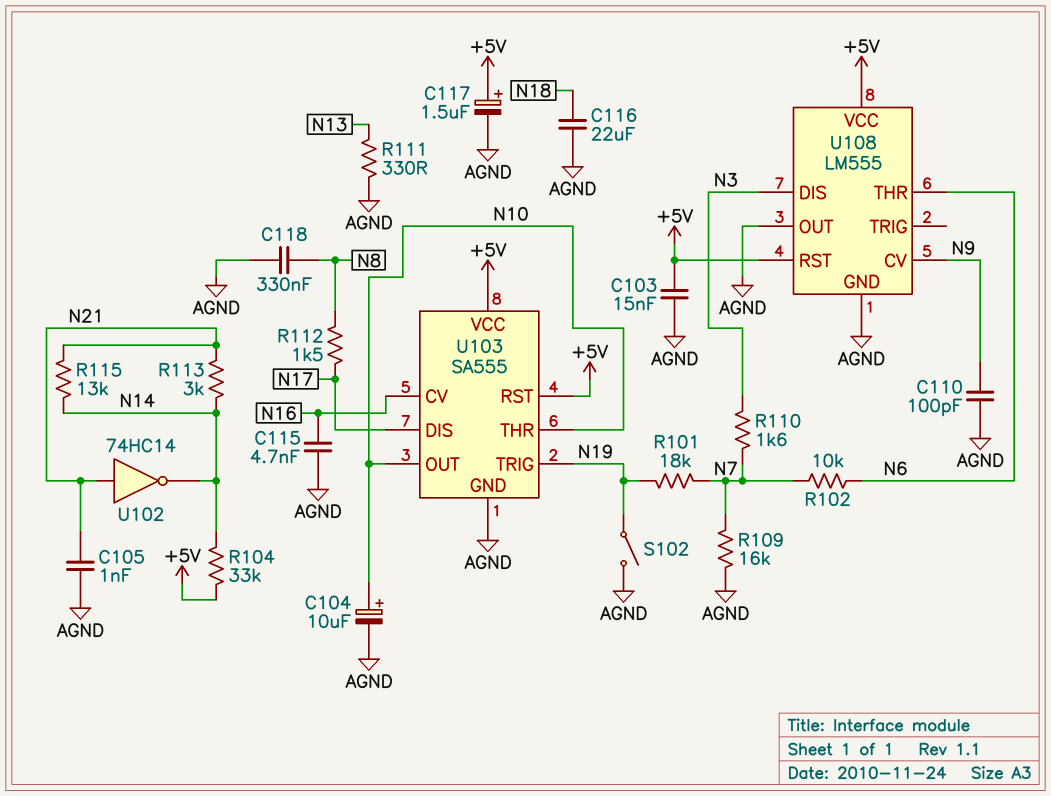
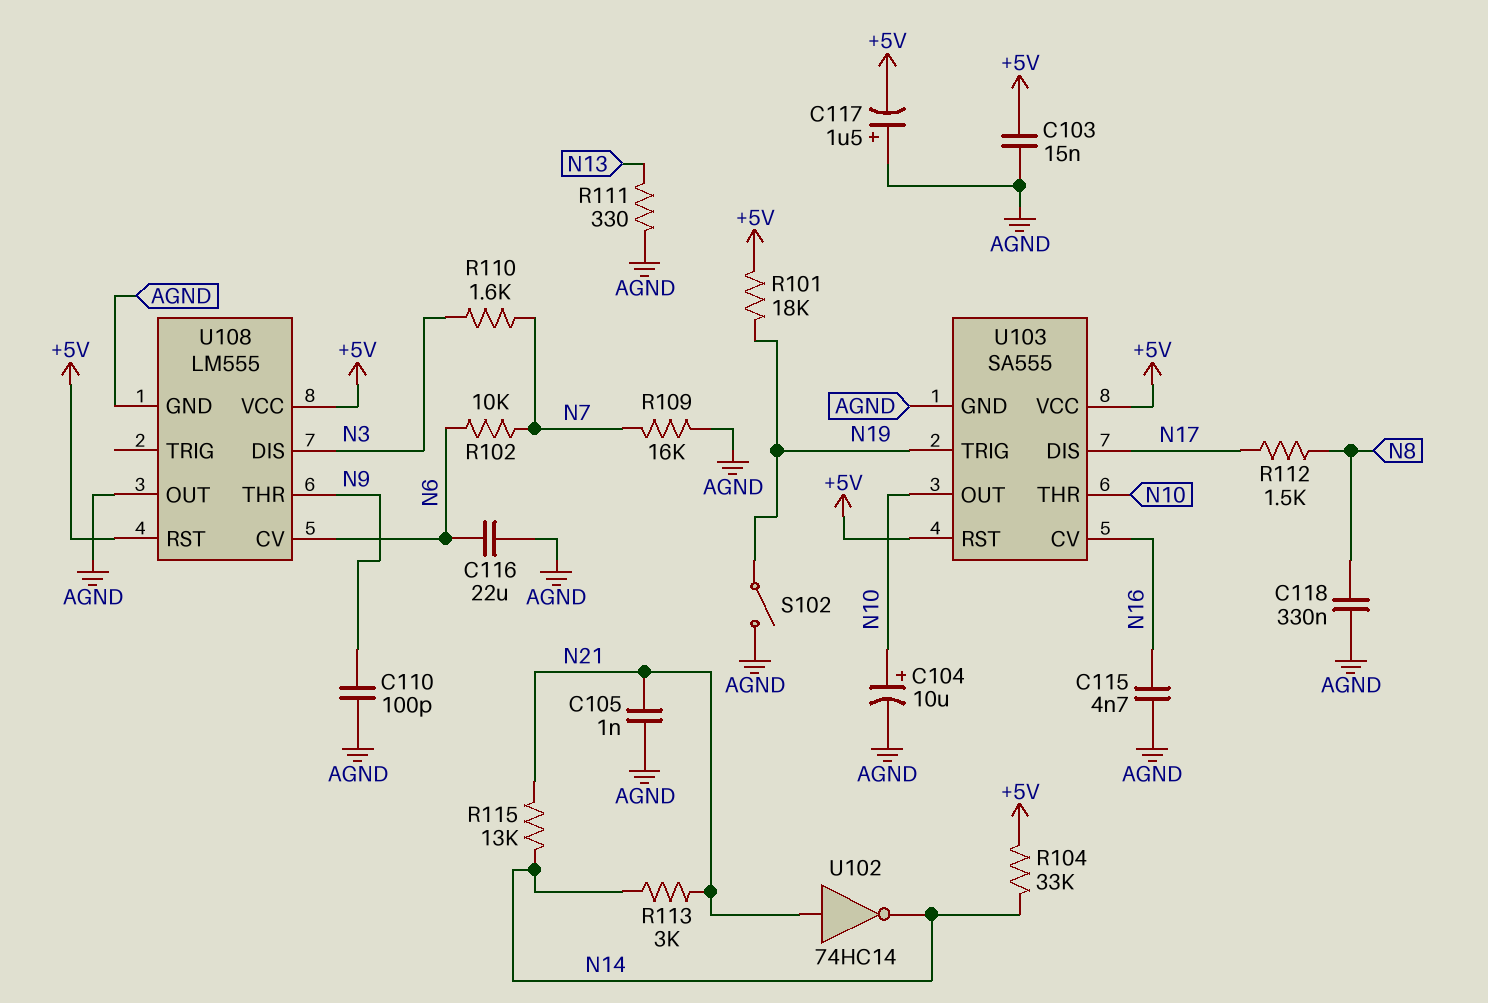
C116: 22uF (AGND, N18) -> 22uF (AGND, N6)
C117: 1.5uF (plus +5V, minus AGND) -> 1.5uF (plus AGND, minus +5V)
R101: 18k (N7, N19) -> 18k (+5V, N19)
U108 pin CV: N9 -> N6
U108 pin THR: N6 -> N9

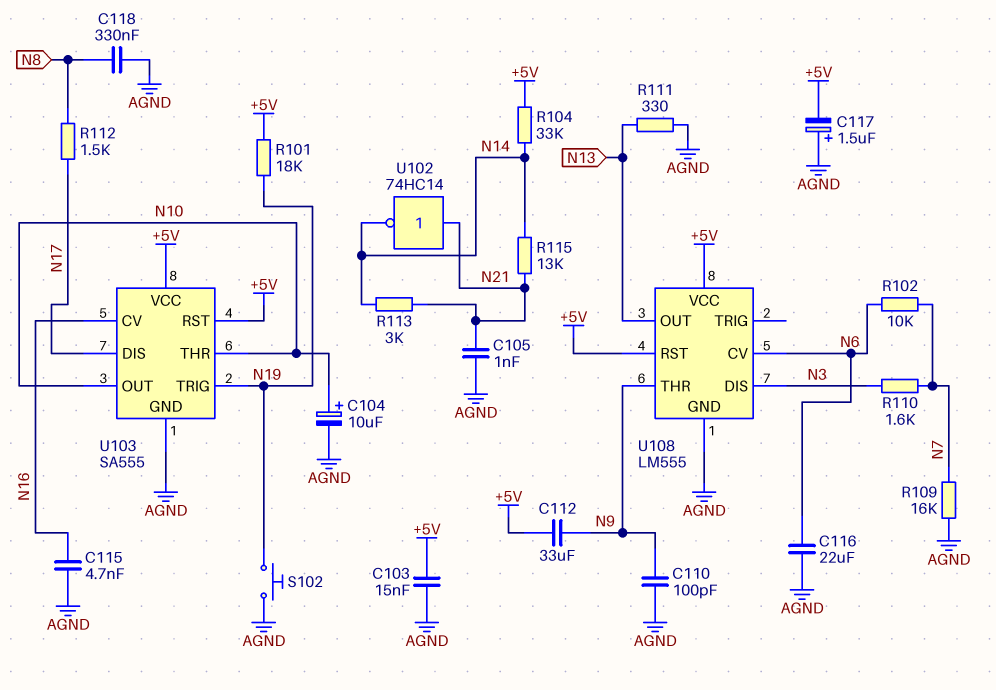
C112: none -> 33uF (+5V, N9)
S102: switch (AGND, N19) -> button (AGND, N19)
U108 pin OUT: AGND -> N13

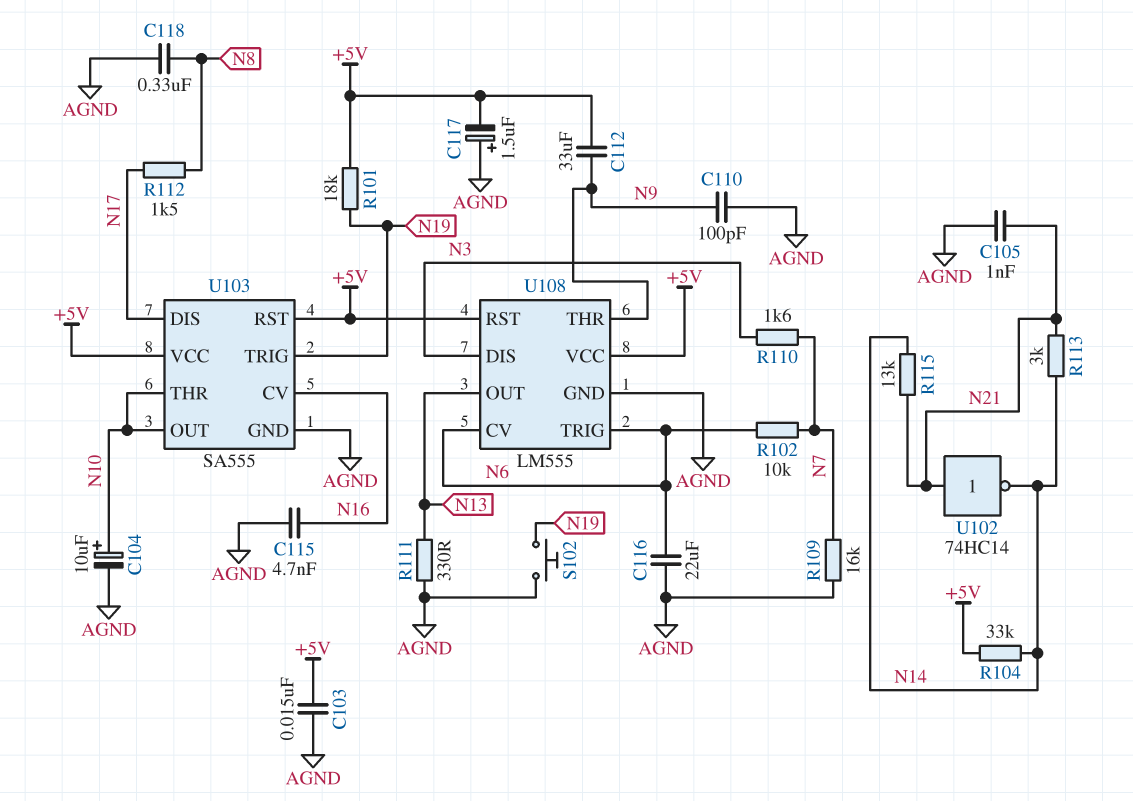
U108 pin TRIG: none -> N6

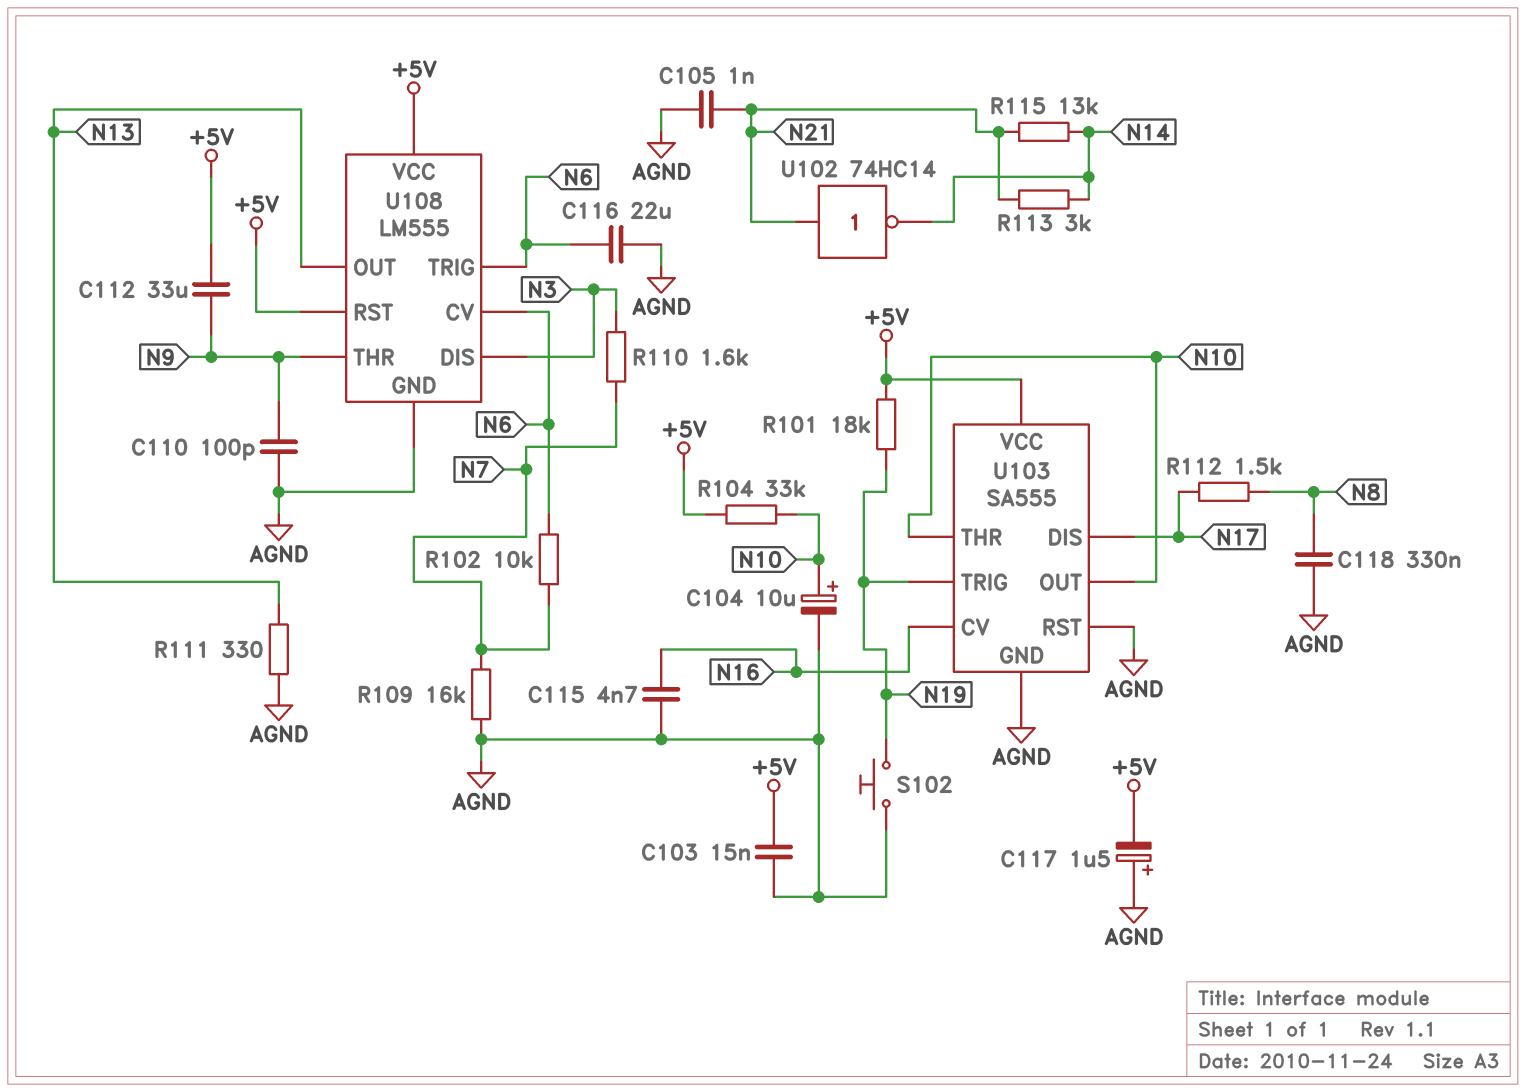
R104: 33k (+5V, N14) -> 33k (+5V, N10)
U103 pin RST: +5V -> AGND

